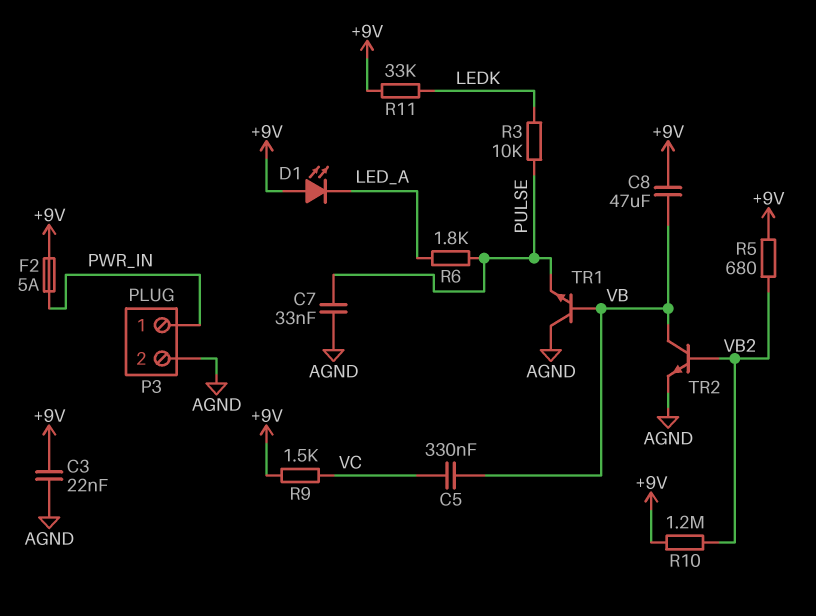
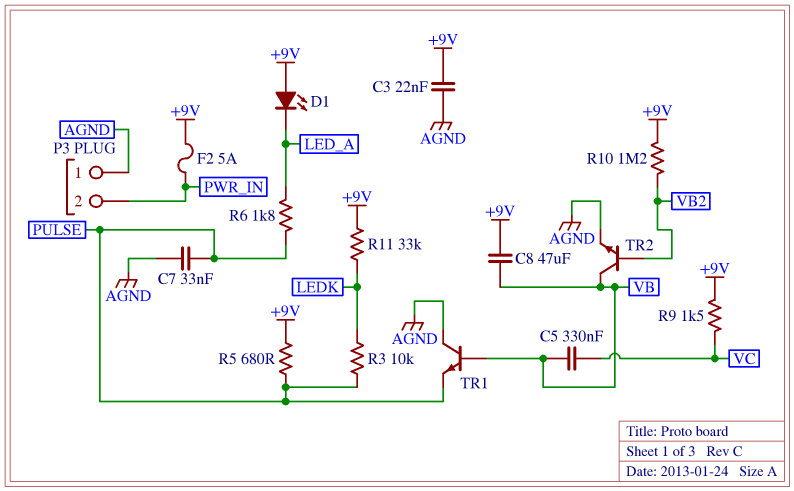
P3 pin 1: PWR_IN -> AGND
P3 pin 2: AGND -> PWR_IN
R5: 680 (+9V, VB2) -> 680 (+9V, PULSE)

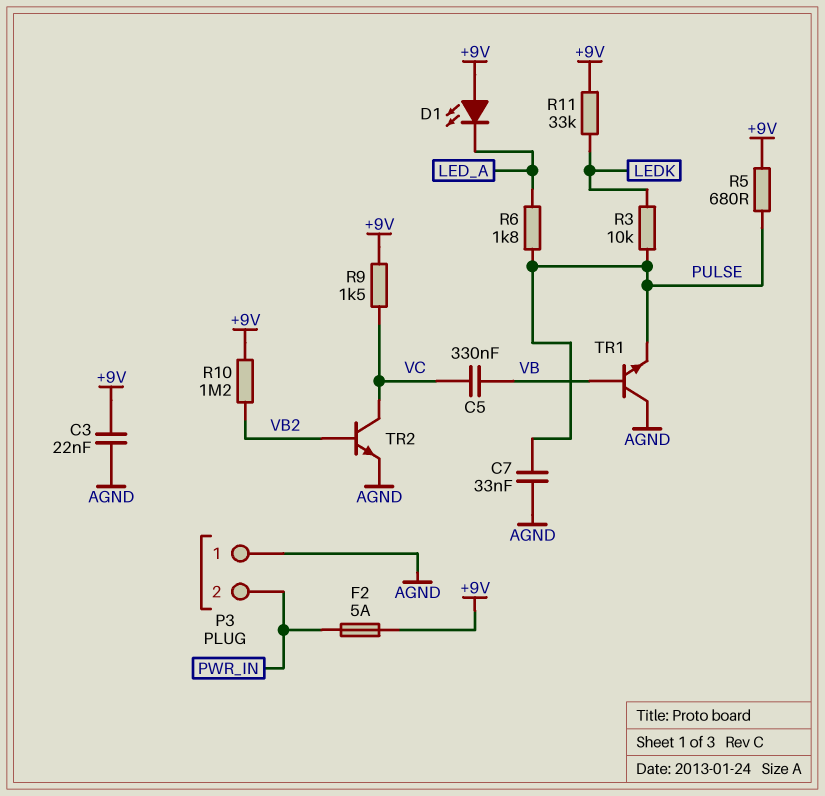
C8: 47uF (+9V, VB) -> none
TR2: NPN (B VB2, C VB, E AGND) -> NPN (B VB2, C VC, E AGND)

